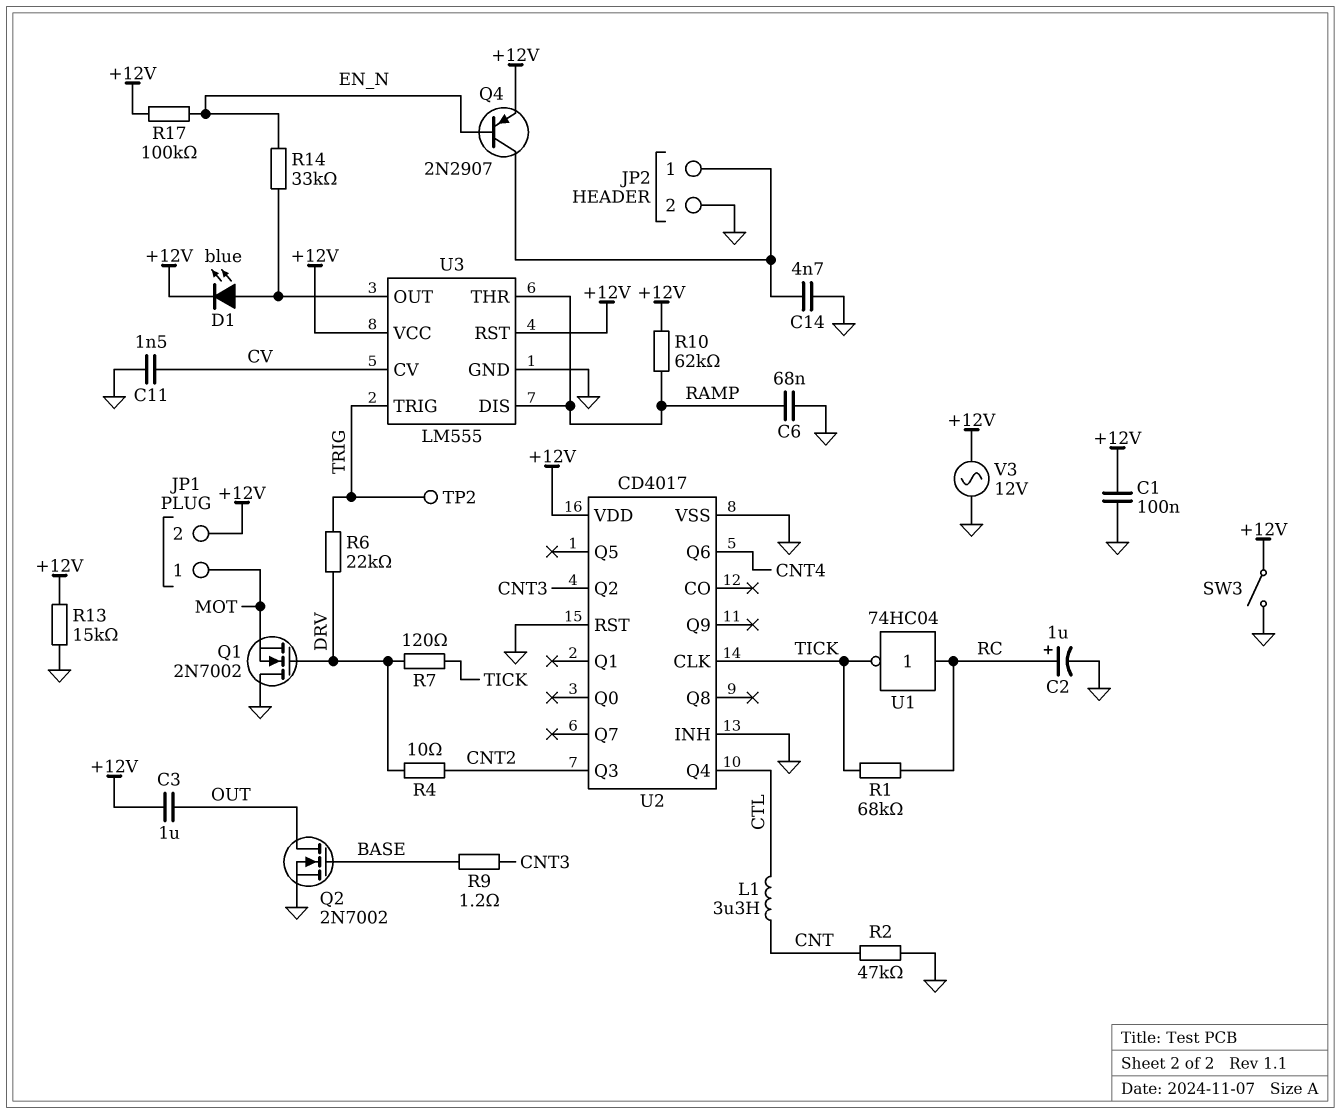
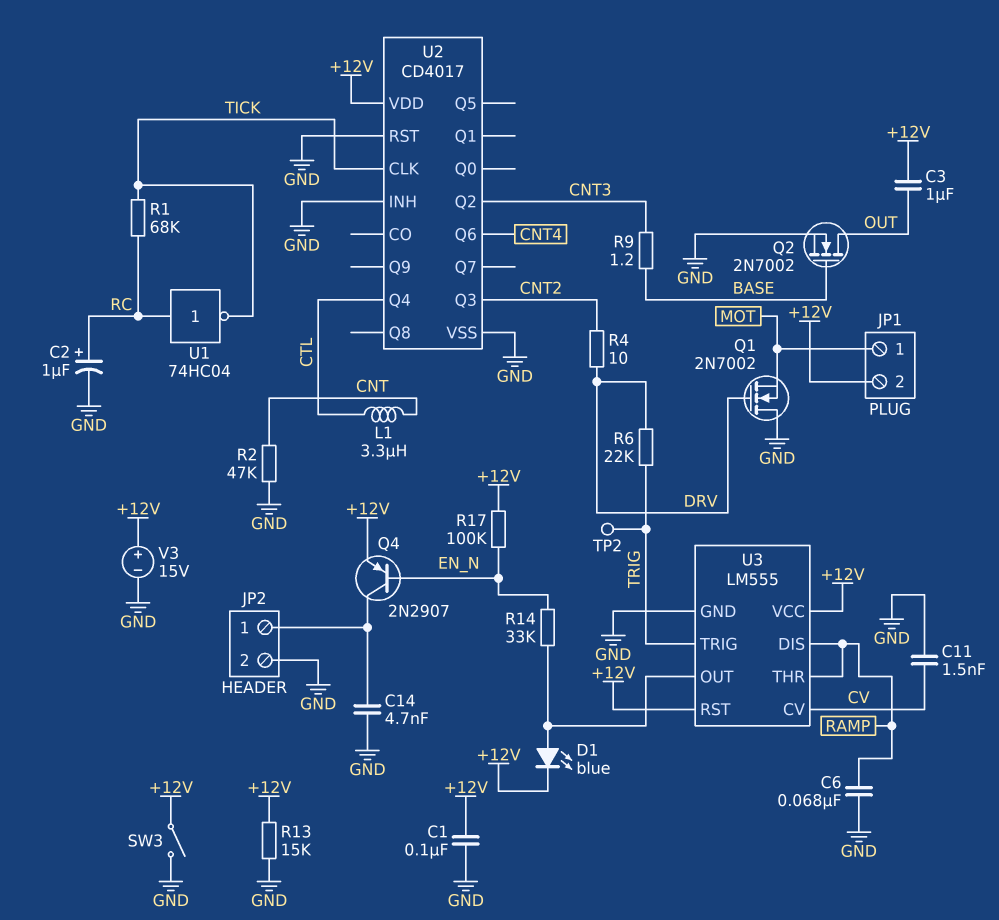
R7: 120 (DRV, TICK) -> none
R10: 62k (+12V, RAMP) -> none
V3: AC 12V (+12V, GND) -> 15V (plus +12V, minus GND)

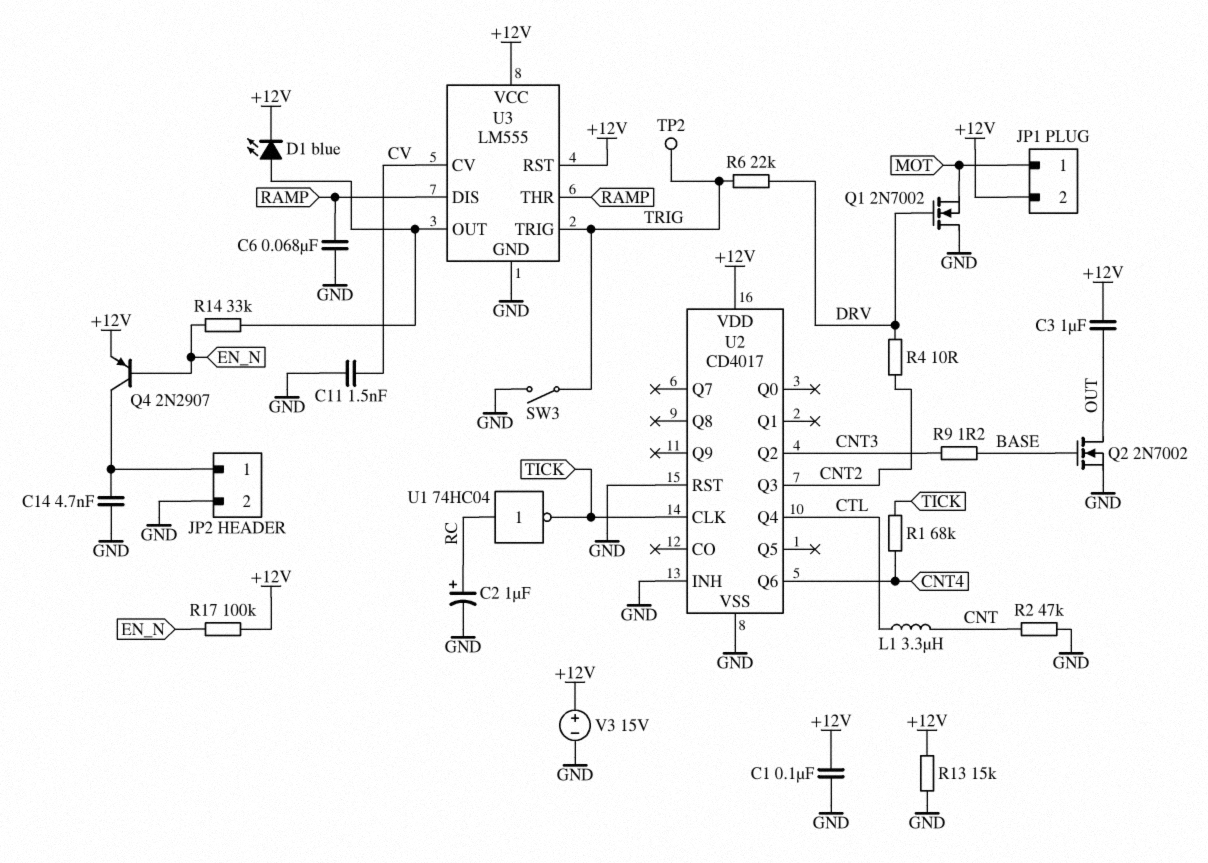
R1: 68k (RC, TICK) -> 68k (CNT4, TICK)
SW3: switch (+12V, GND) -> switch (GND, TRIG)

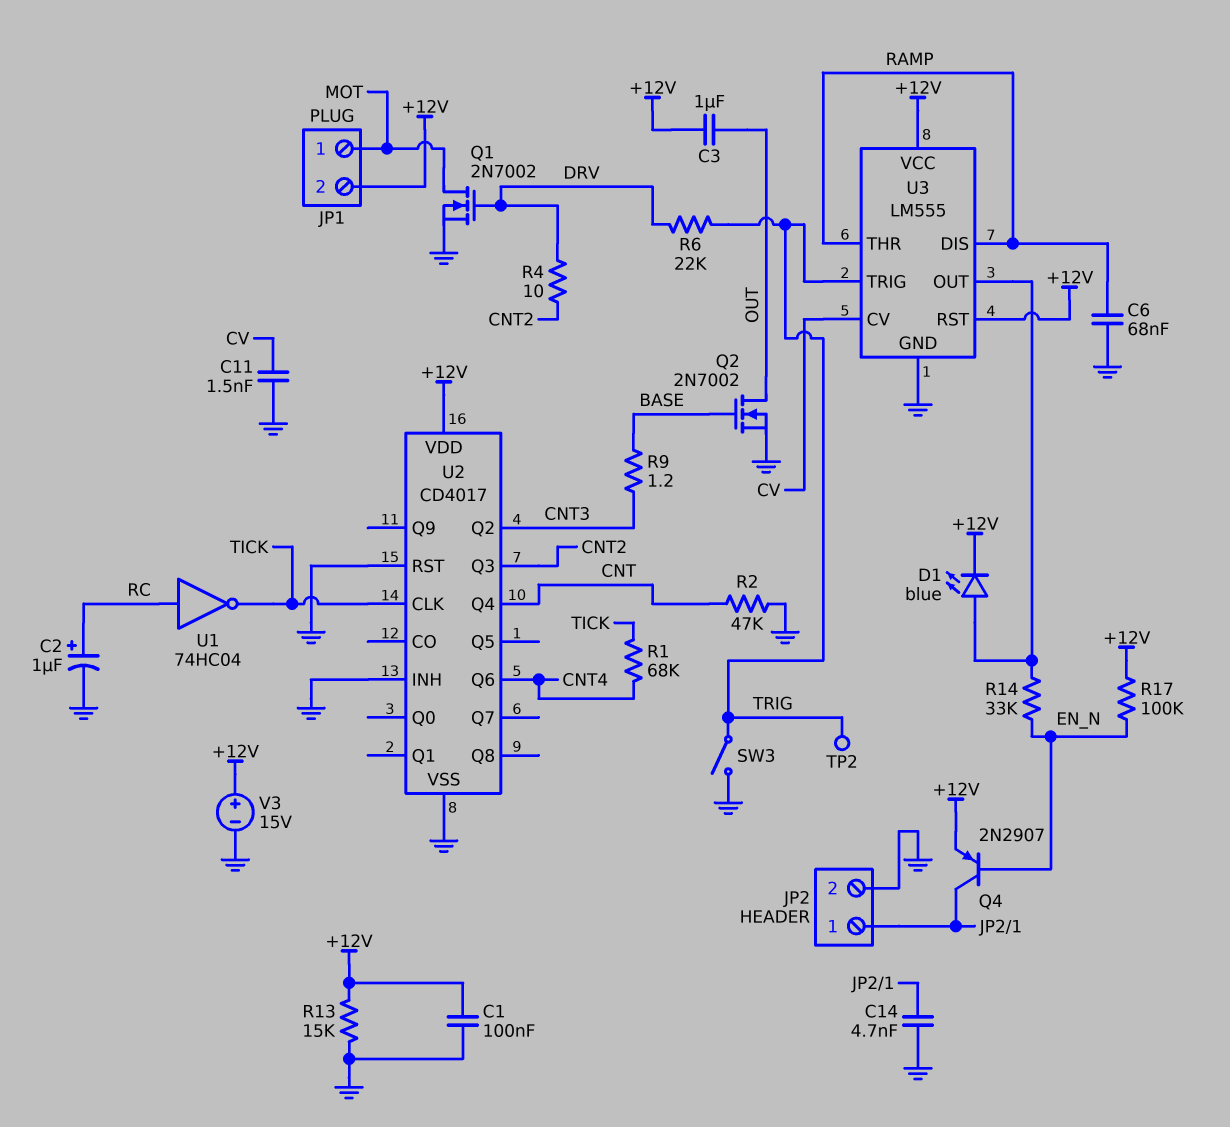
L1: 3.3uH (CNT, CTL) -> none
Q1: NMOS 2N7002 (G DRV, D GND, S MOT) -> NMOS 2N7002 (G DRV, D MOT, S GND)
U2 pin Q4: CTL -> CNT

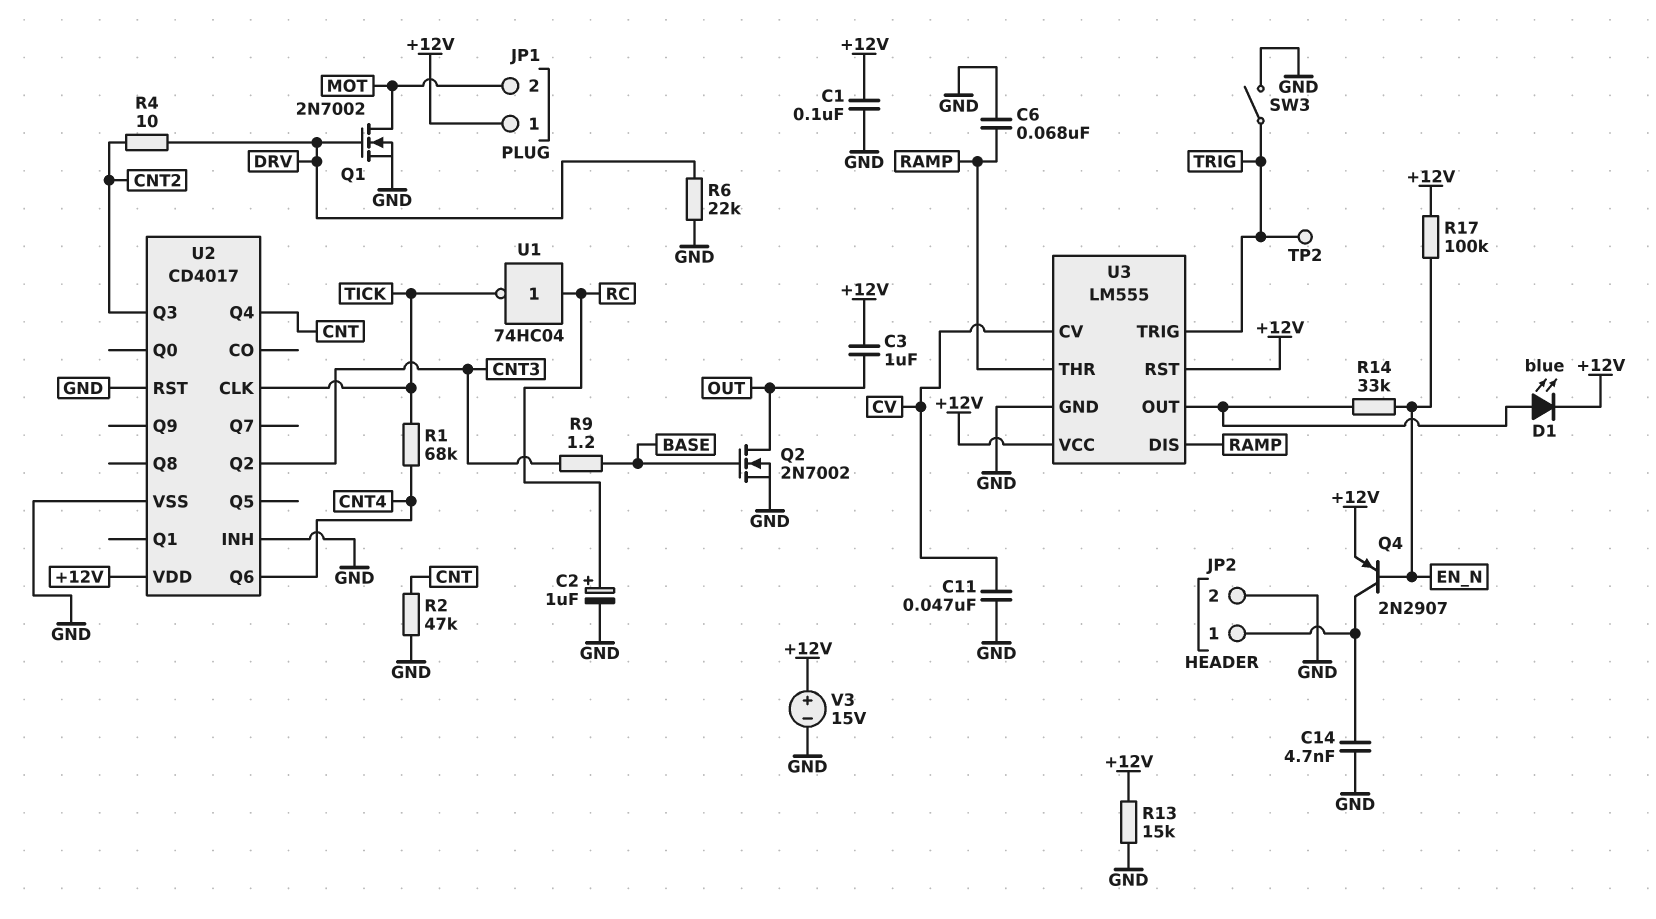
C11: 1.5nF (CV, GND) -> 47nF (CV, GND)
JP1 pin 1: MOT -> +12V
JP1 pin 2: +12V -> MOT
R6: 22k (DRV, TRIG) -> 22k (DRV, GND)

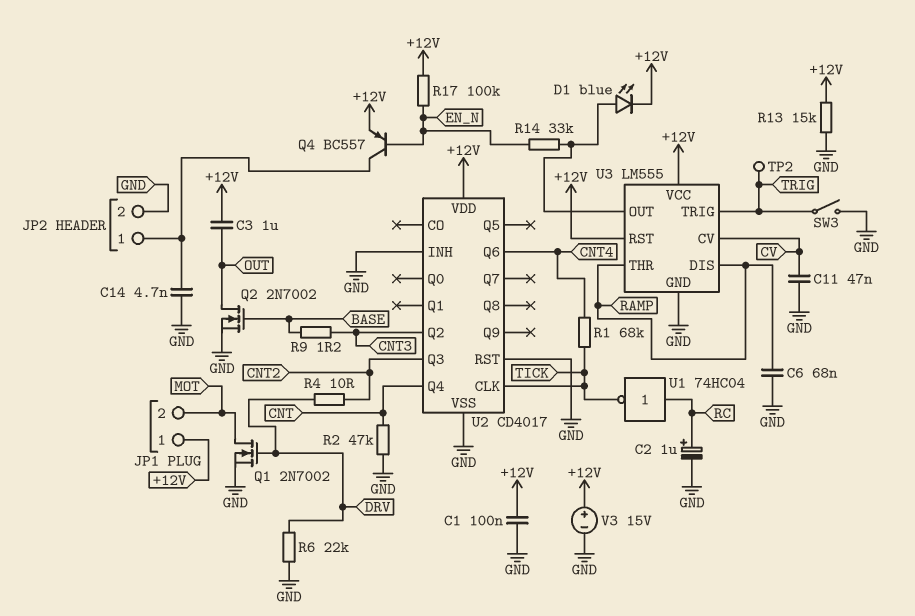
Q4: PNP 2N2907 (B EN_N, C JP2/1, E +12V) -> PNP BC557 (B EN_N, C JP2/1, E +12V)

